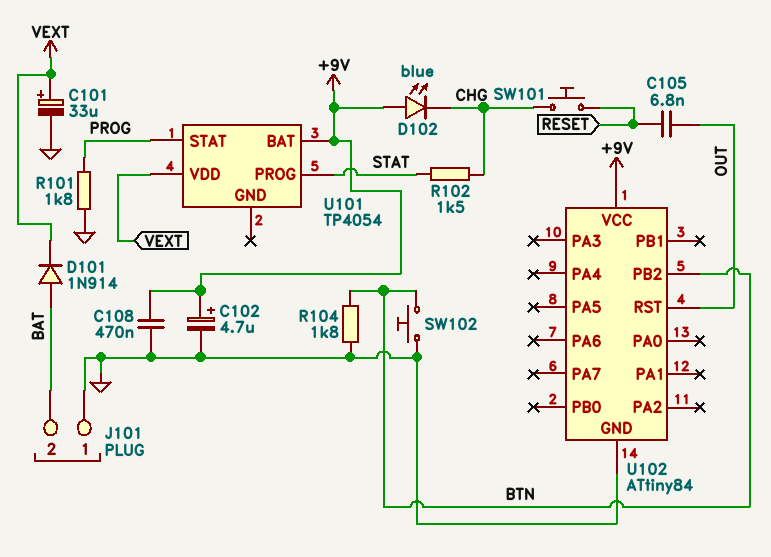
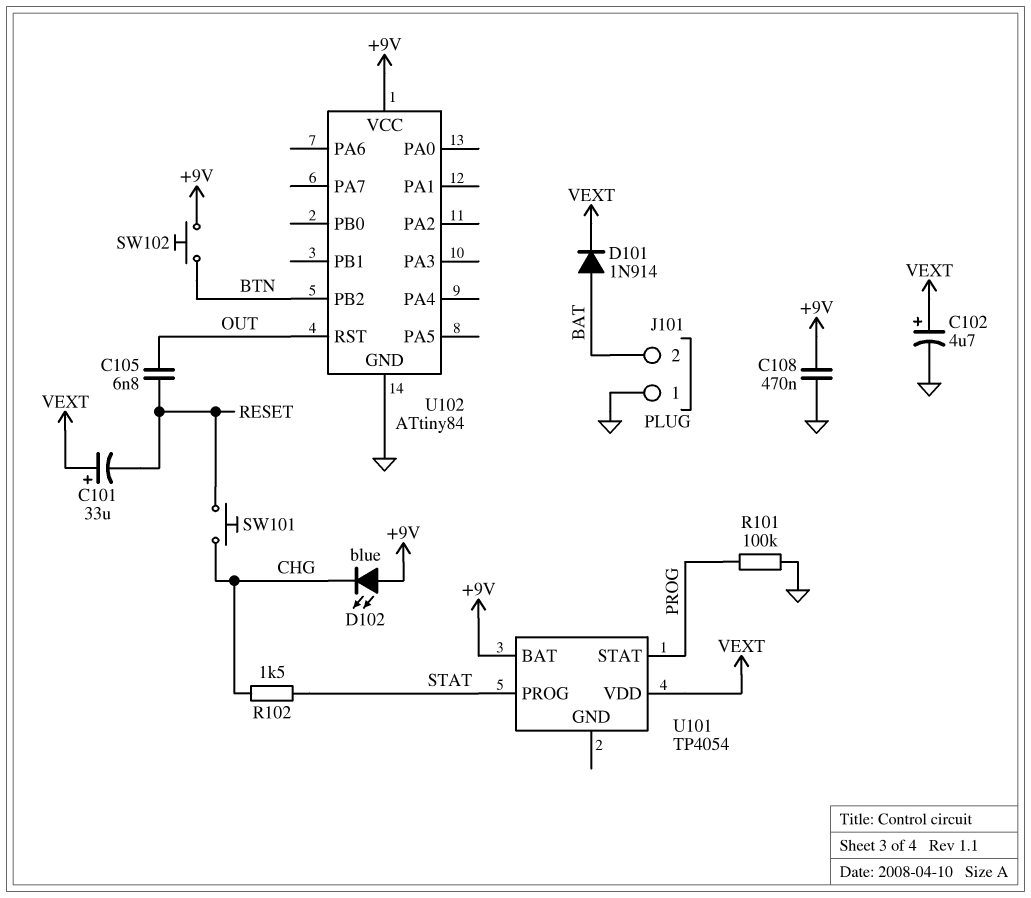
C101: 33uF (plus VEXT, minus GND) -> 33uF (plus VEXT, minus RESET)
C102: 4.7uF (plus +9V, minus GND) -> 4.7uF (plus VEXT, minus GND)
R101: 1.8k (GND, PROG) -> 100k (GND, PROG)
R104: 1.8k (BTN, GND) -> none
SW102: button (BTN, GND) -> button (+9V, BTN)

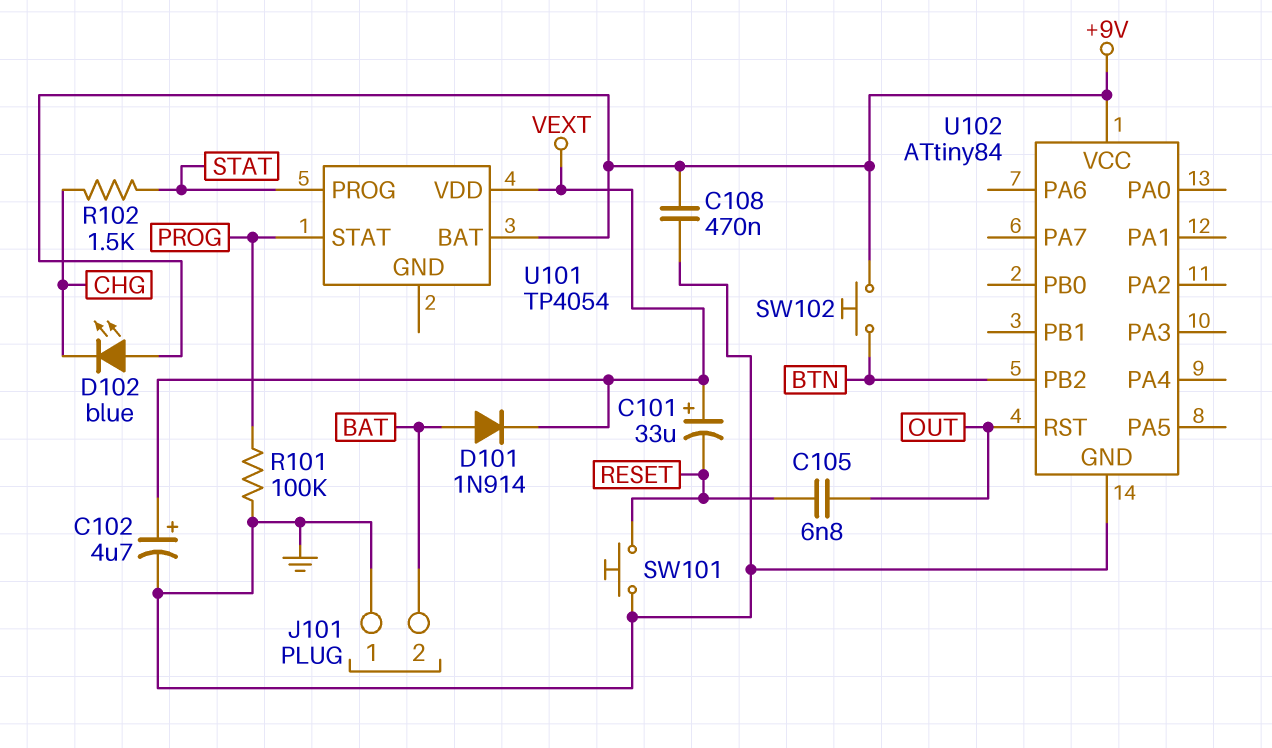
SW101: button (CHG, RESET) -> button (GND, RESET)

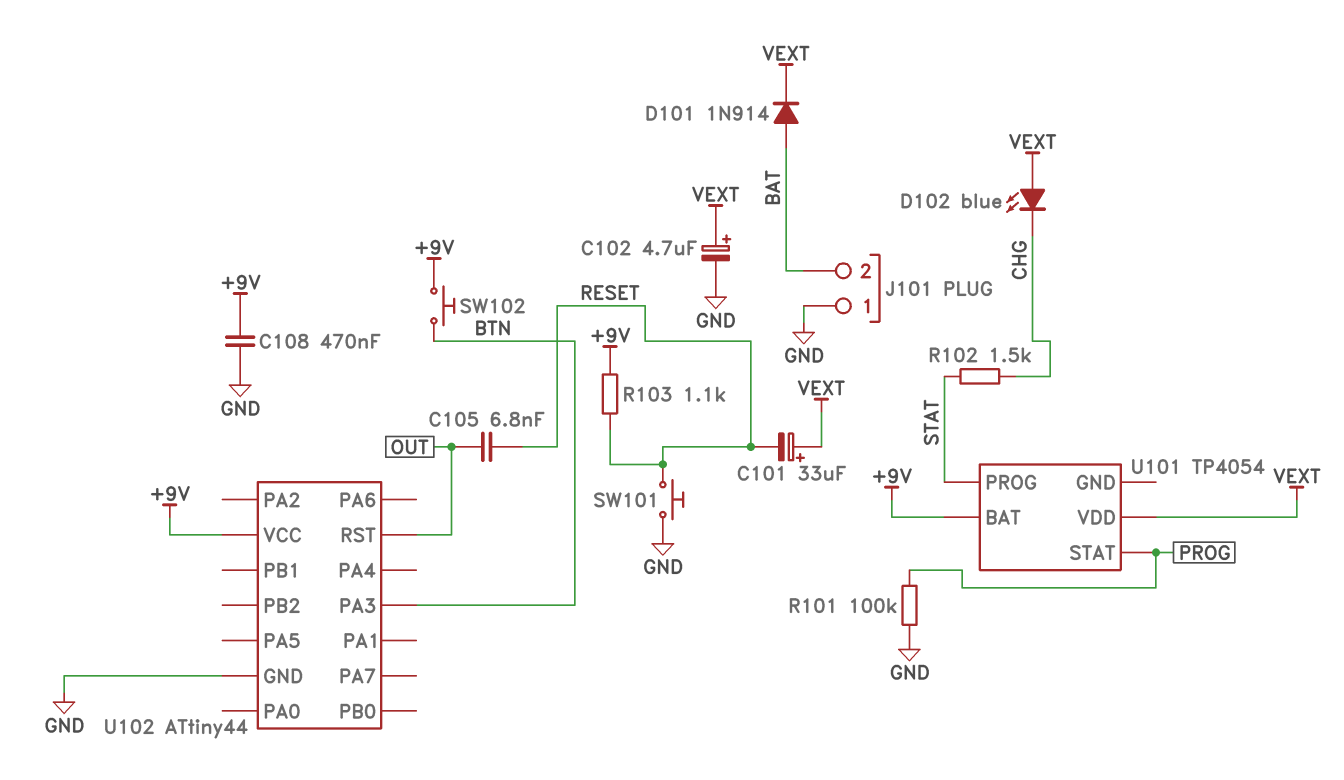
D102: LED blue (A +9V, K CHG) -> LED blue (A VEXT, K CHG)
R103: none -> 1.1k (+9V, RESET)
U102: ATtiny84 -> ATtiny44
U102 pin PA3: none -> BTN
U102 pin PB2: BTN -> none

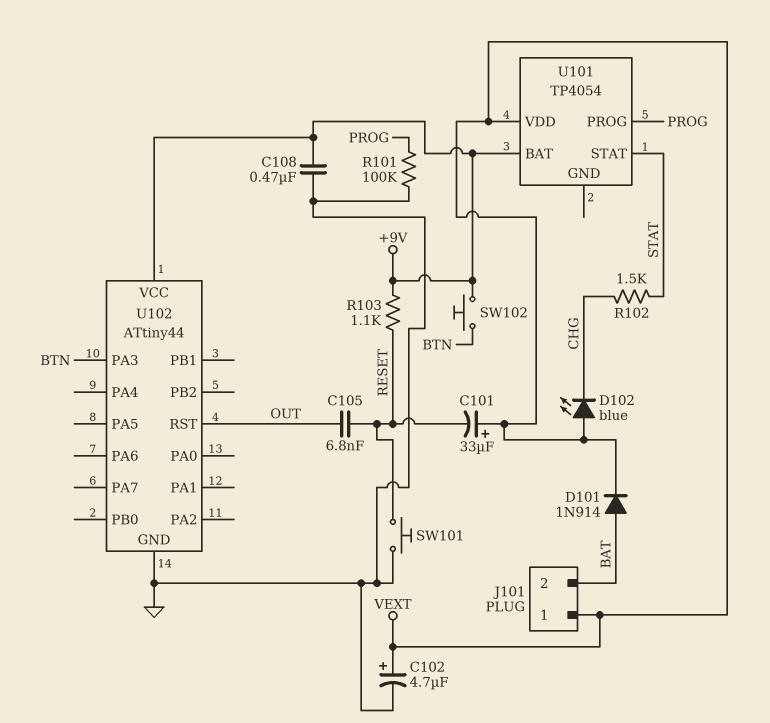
J101 pin 1: GND -> VEXT
U101 pin PROG: STAT -> PROG
U101 pin STAT: PROG -> STAT

